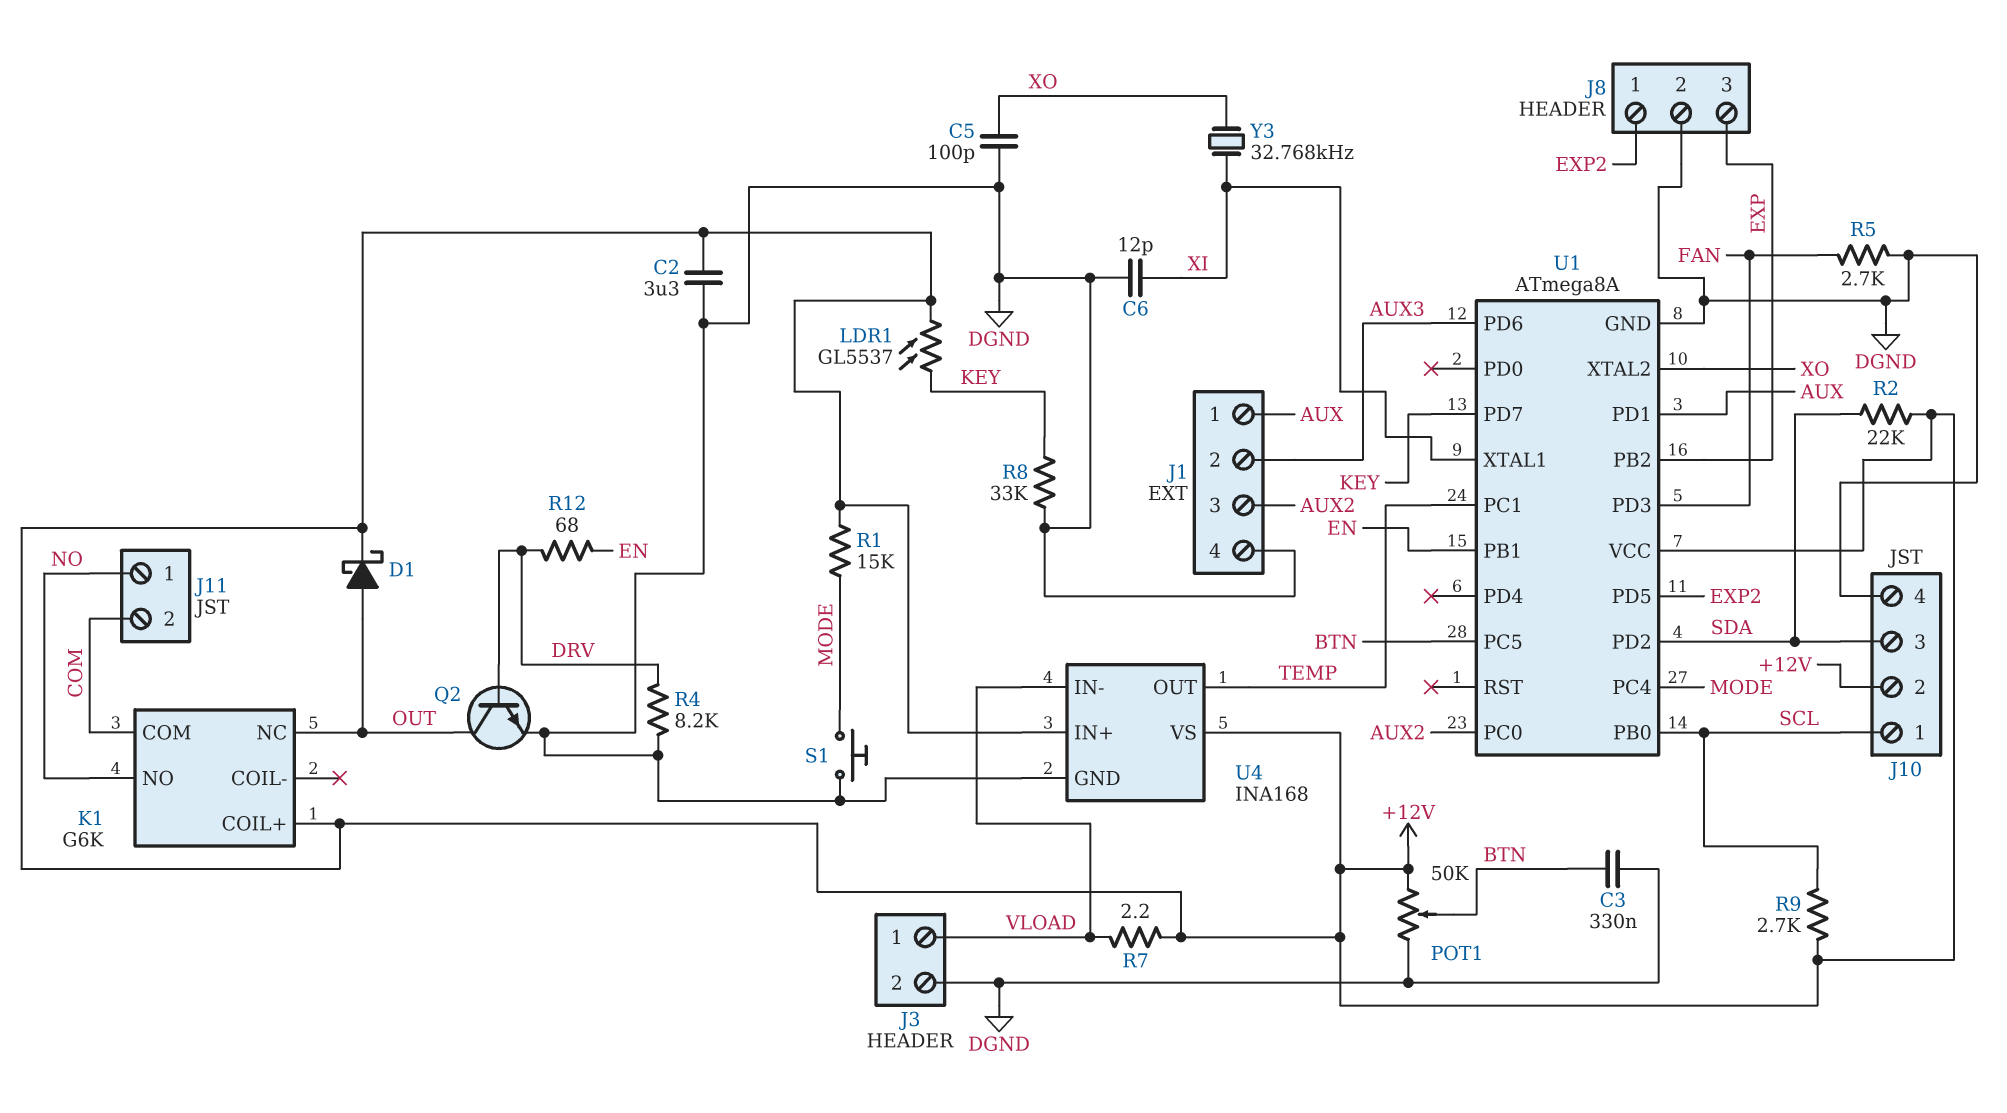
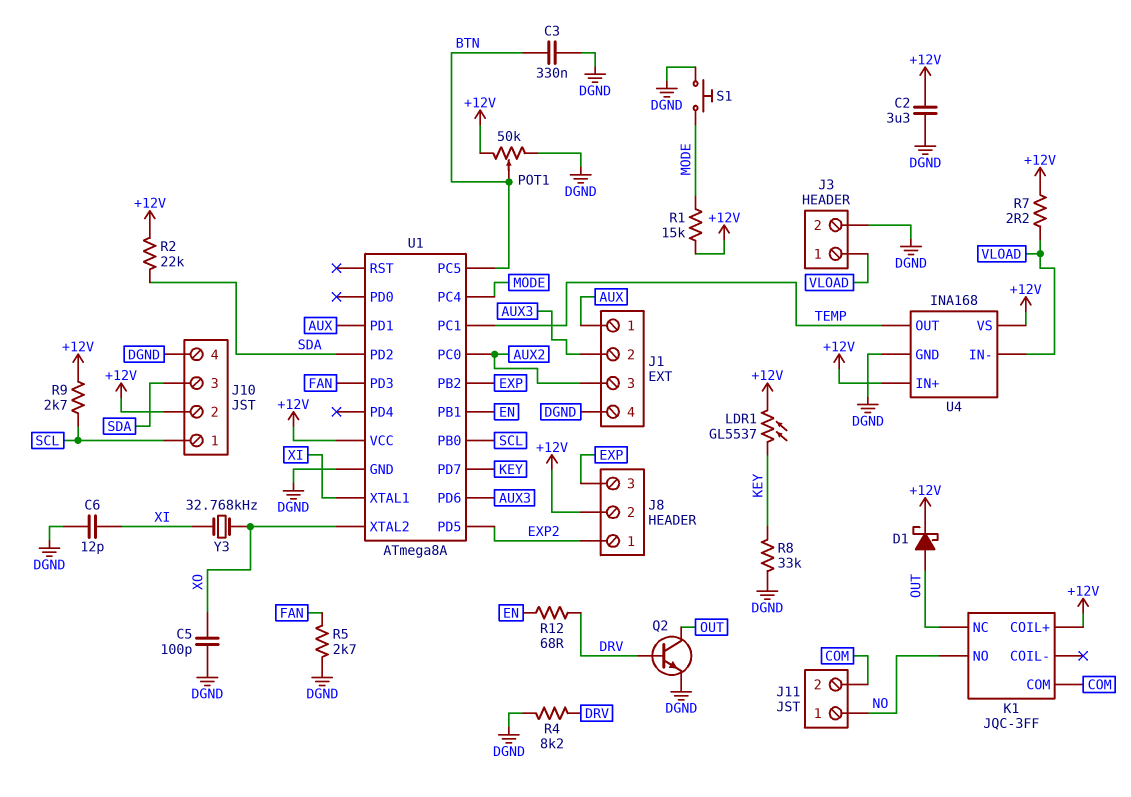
J8 pin 2: DGND -> +12V
K1: G6K -> JQC-3FF

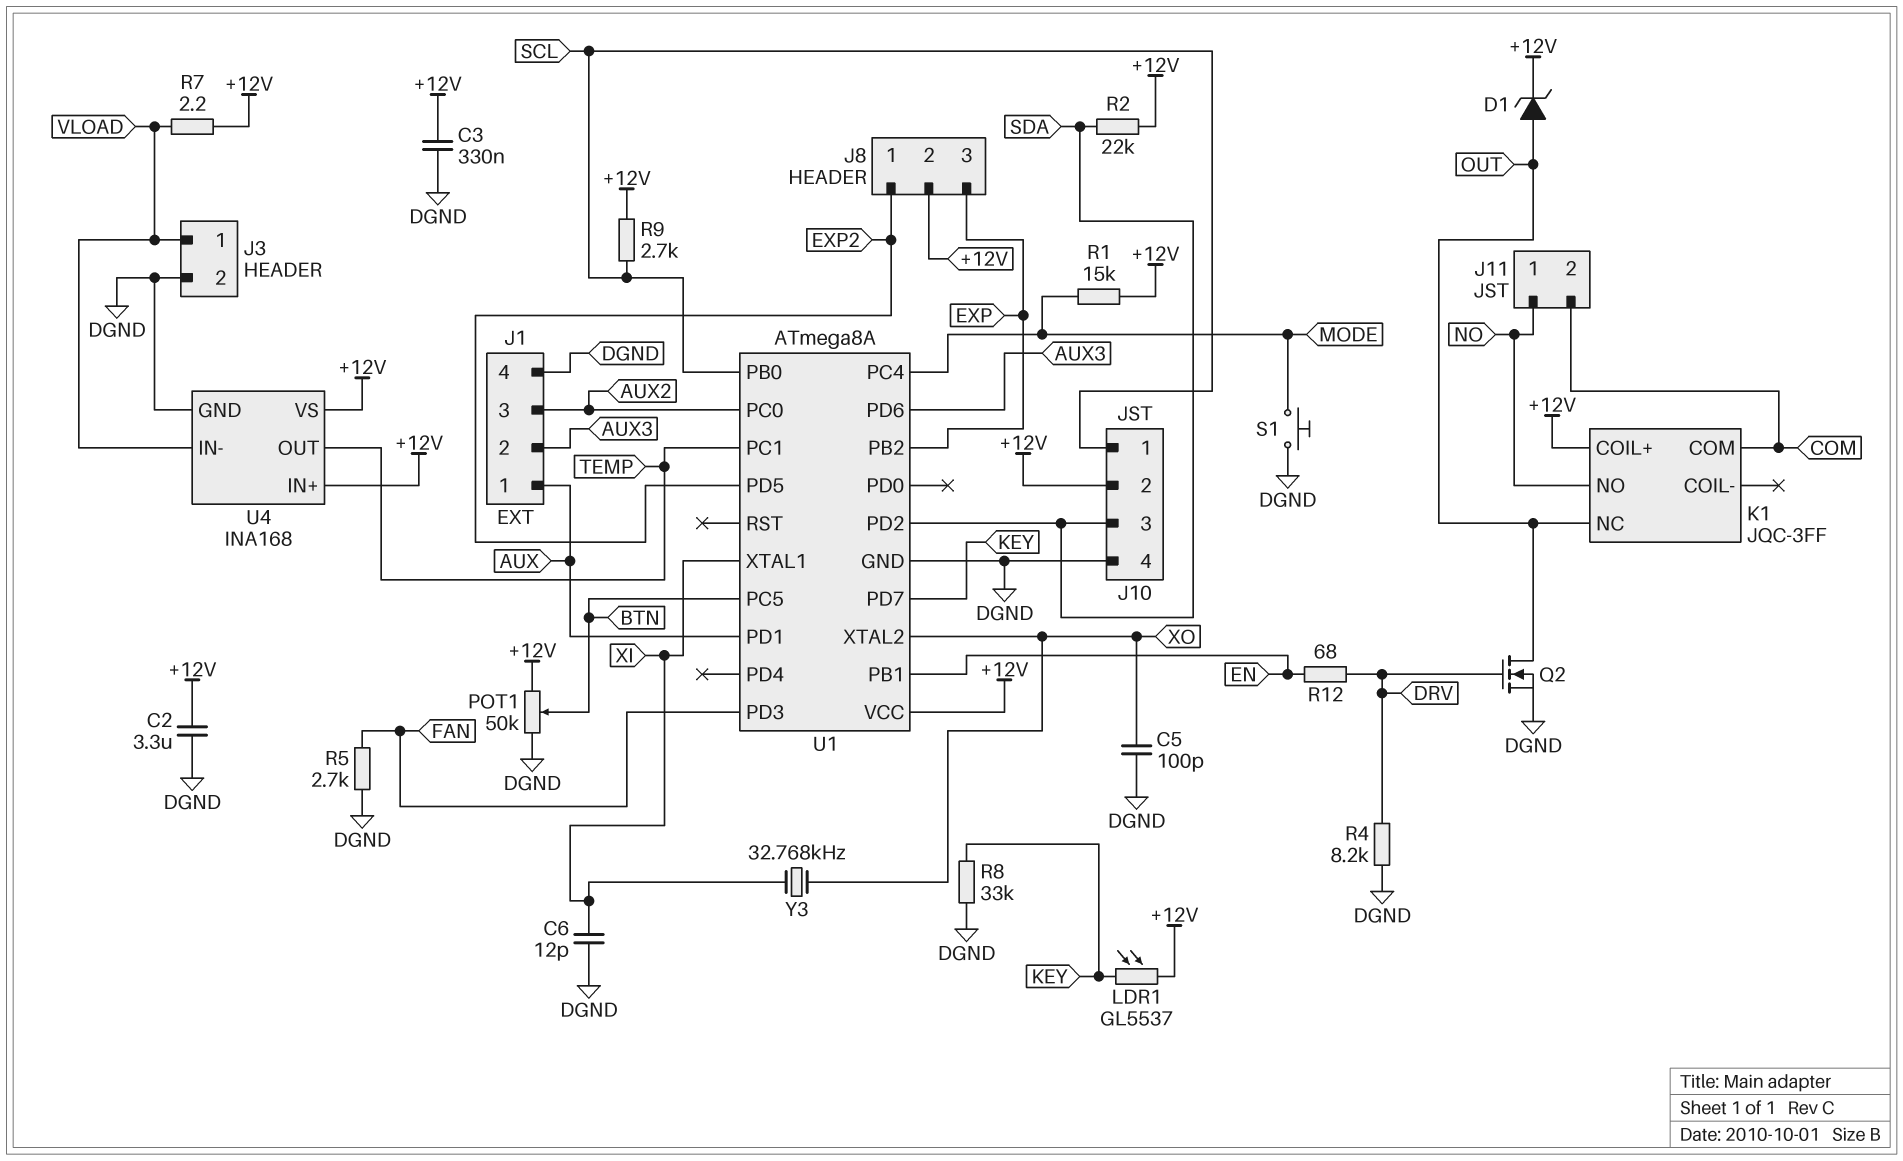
C3: 330nF (BTN, DGND) -> 330nF (+12V, DGND)
D1: schottky (A OUT, K +12V) -> zener (A OUT, K +12V)
Q2: NPN (B DRV, C OUT, E DGND) -> NMOS (G DRV, D OUT, S DGND)

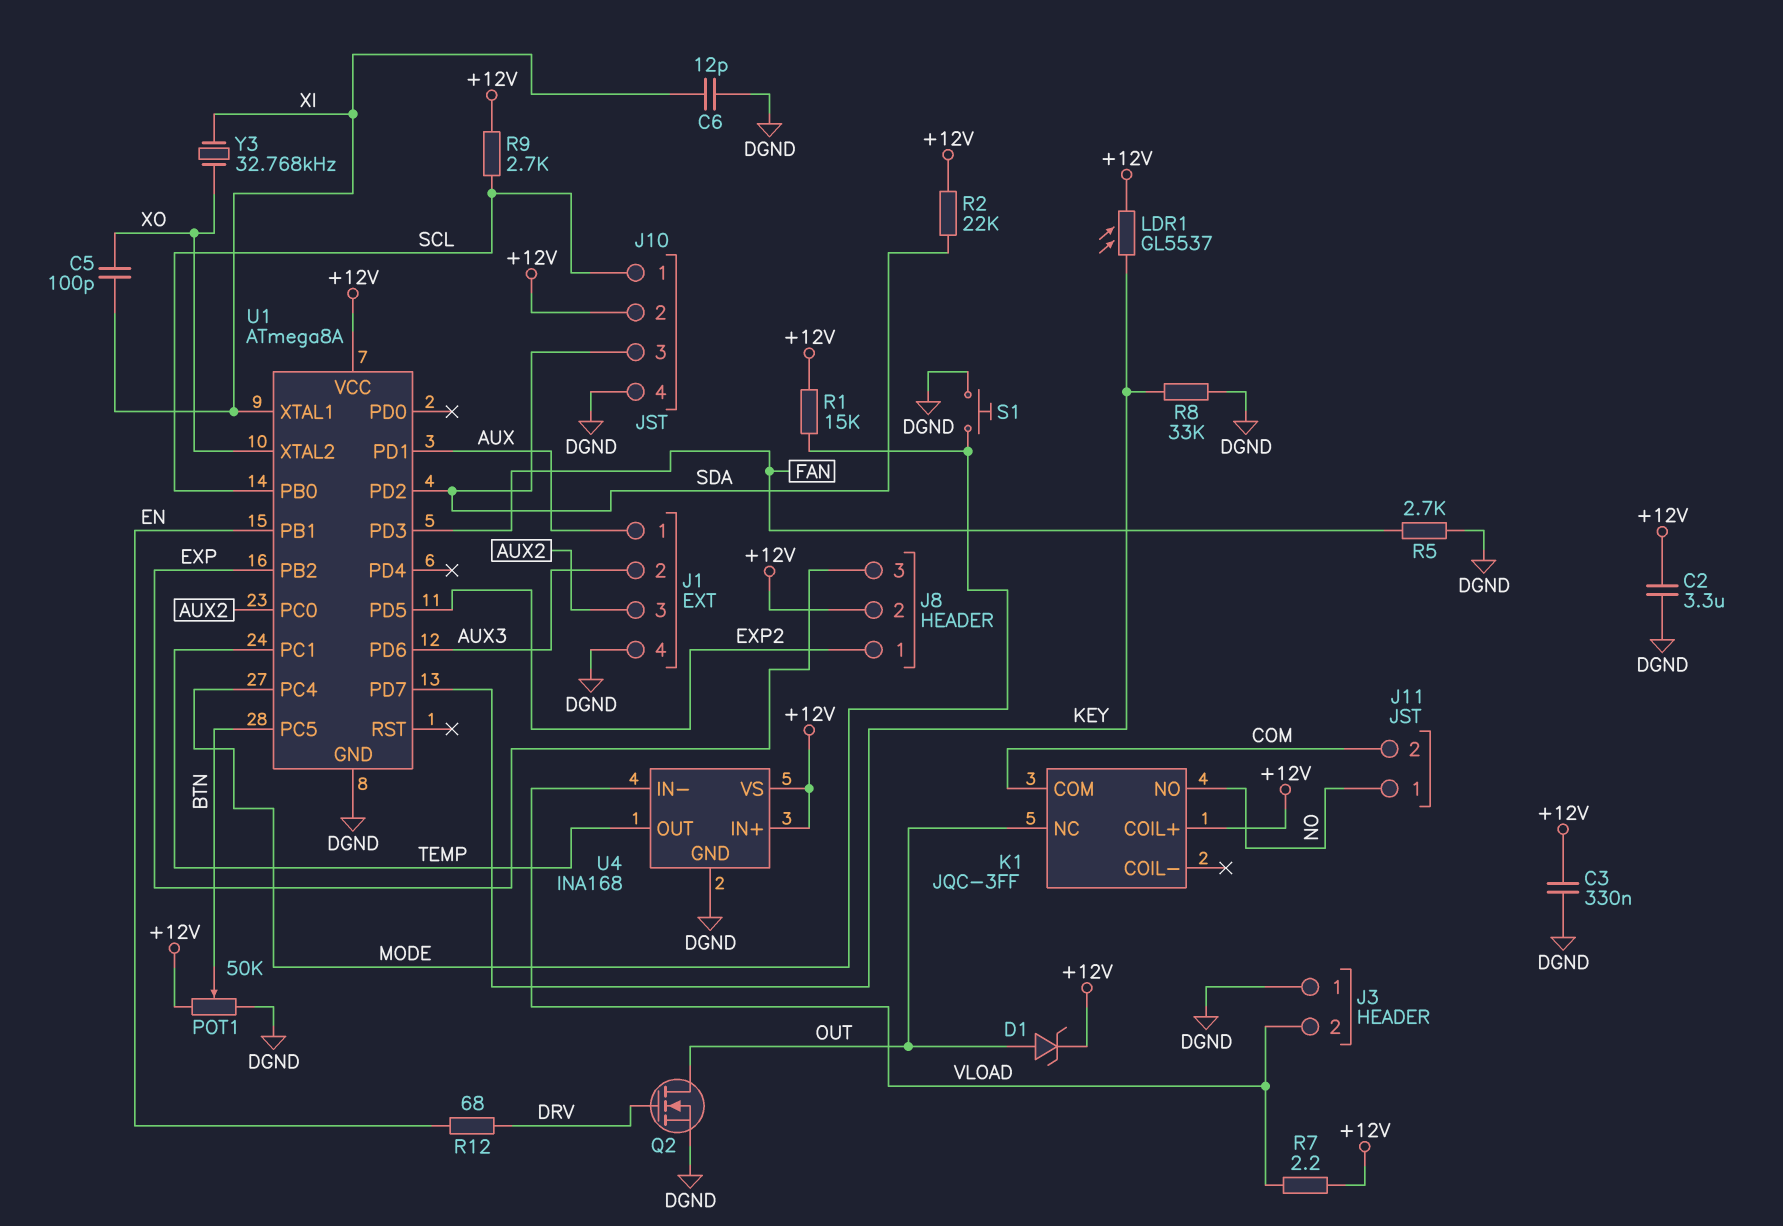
C5: 100pF (DGND, XO) -> 100pF (XI, XO)
J3 pin 1: VLOAD -> DGND
J3 pin 2: DGND -> VLOAD
R4: 8.2k (DGND, DRV) -> none

